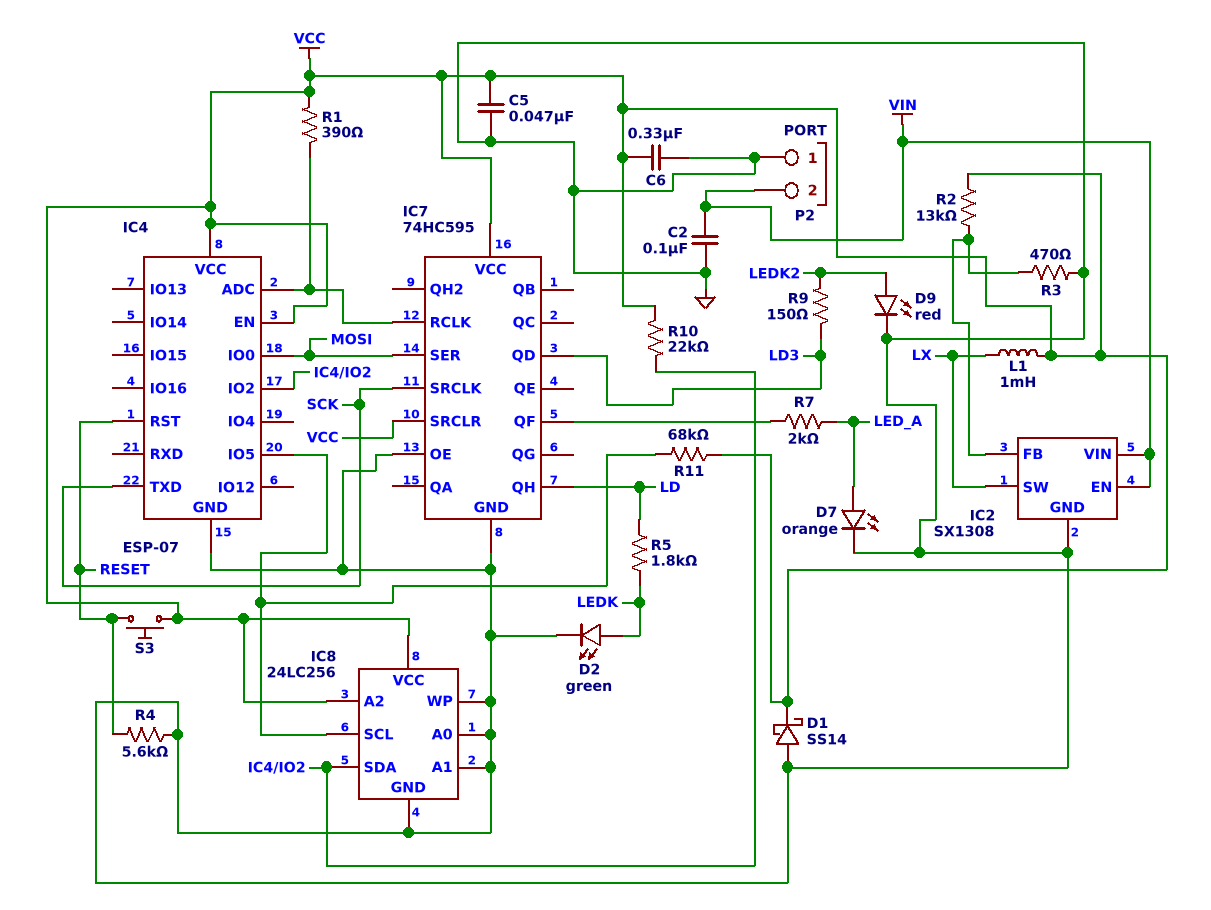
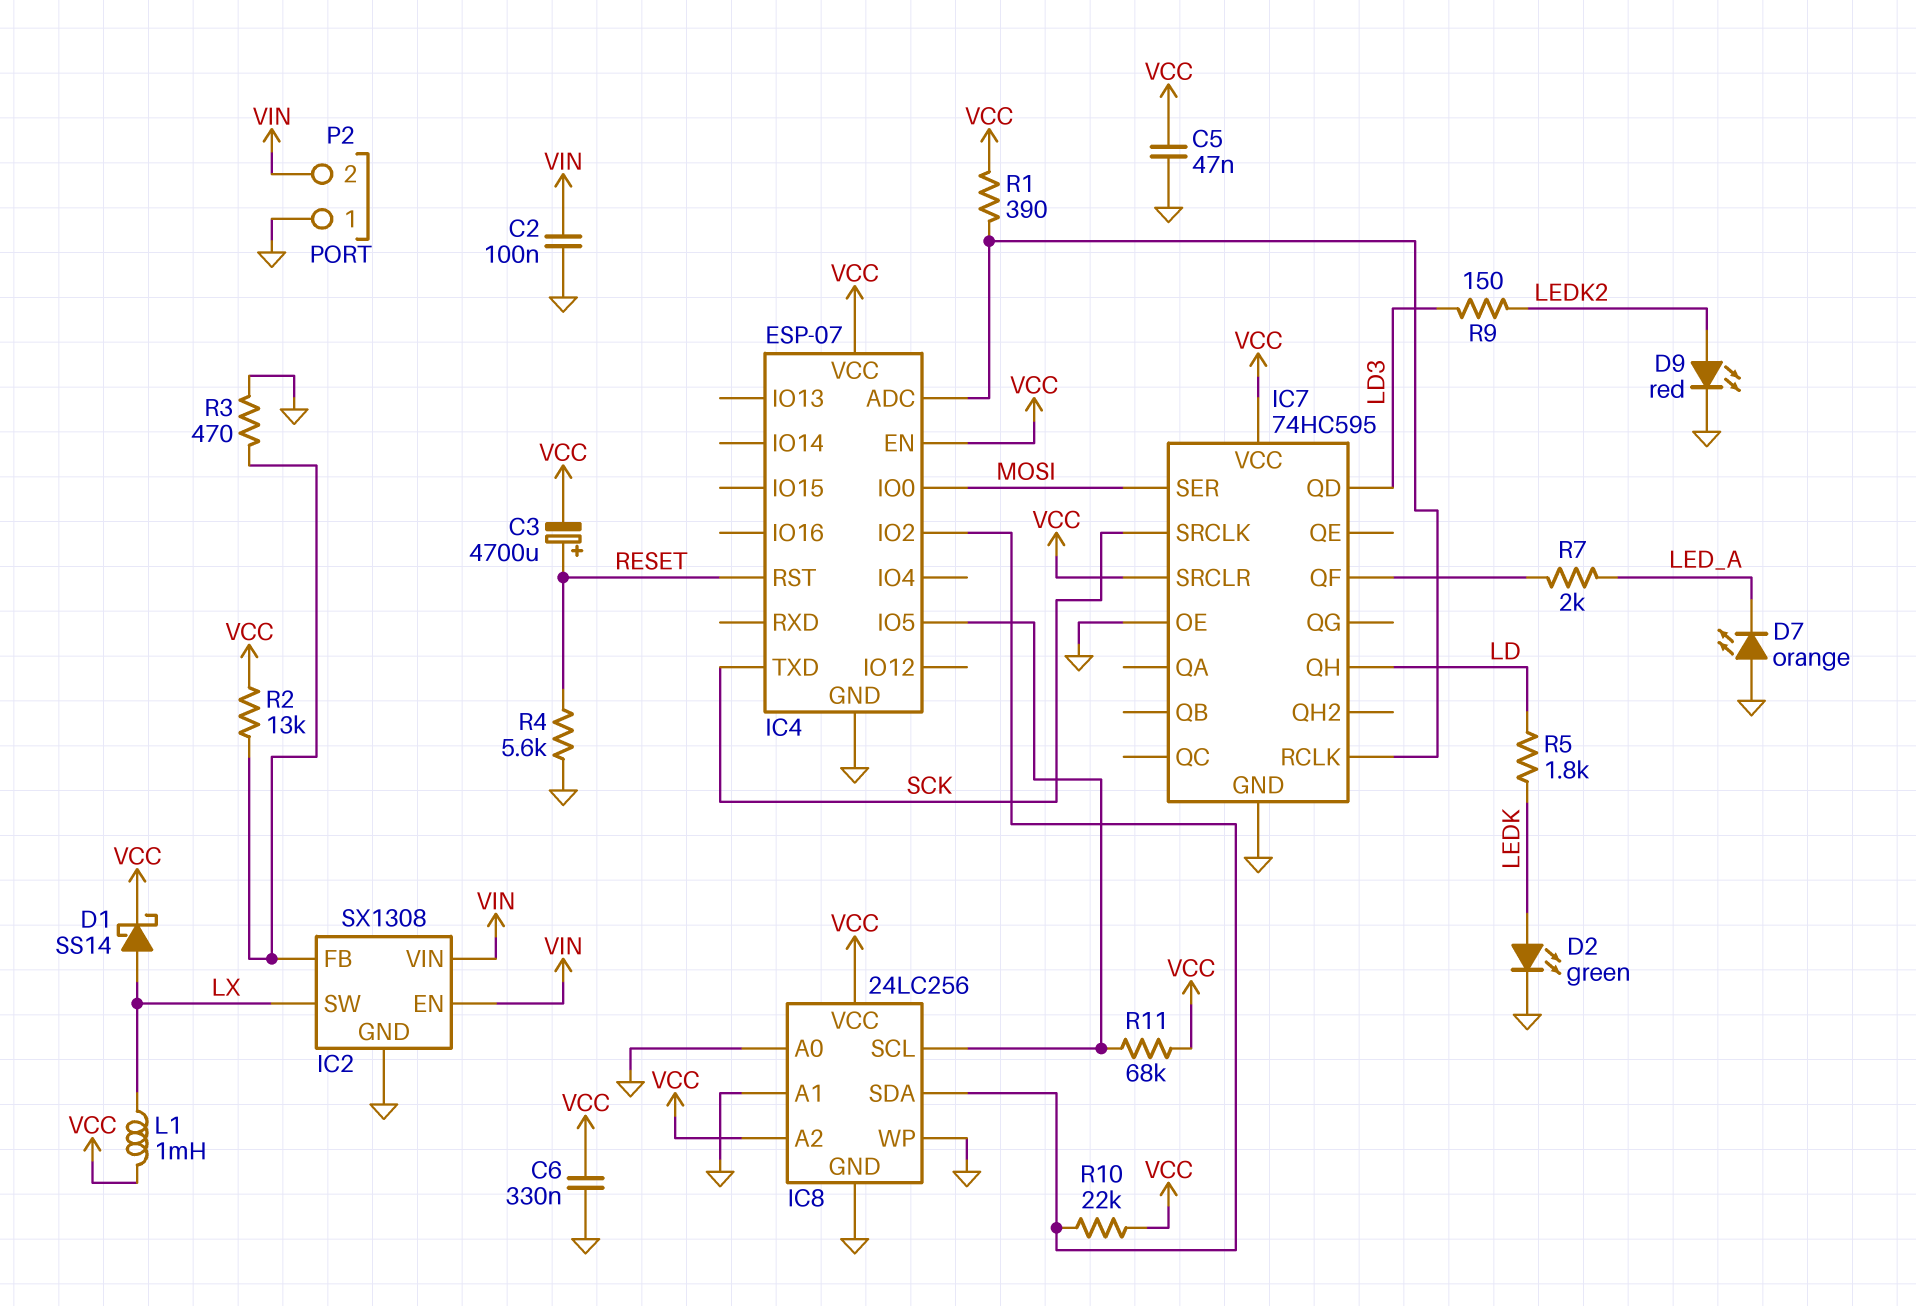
C3: none -> 4700uF (plus RESET, minus VCC)
D1: schottky SS14 (A GND, K VCC) -> schottky SS14 (A LX, K VCC)
D7: LED orange (A LED_A, K GND) -> LED orange (A GND, K LED_A)
S3: button (RESET, VCC) -> none

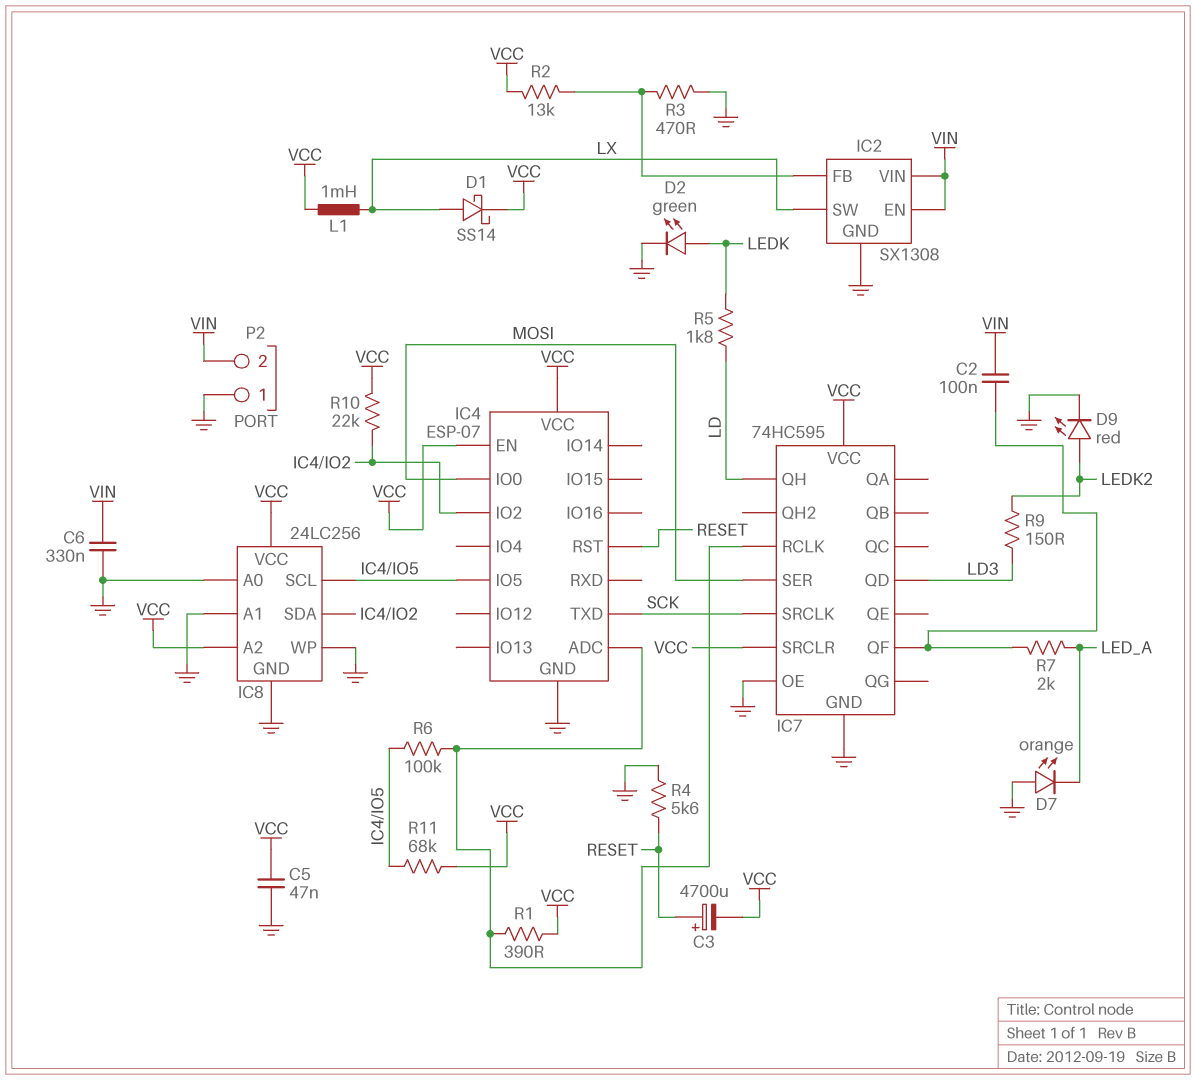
C2: 100nF (GND, VIN) -> 100nF (IC7/QF, VIN)
C6: 330nF (GND, VCC) -> 330nF (GND, VIN)
R6: none -> 100k (IC4/ADC, IC4/IO5)

